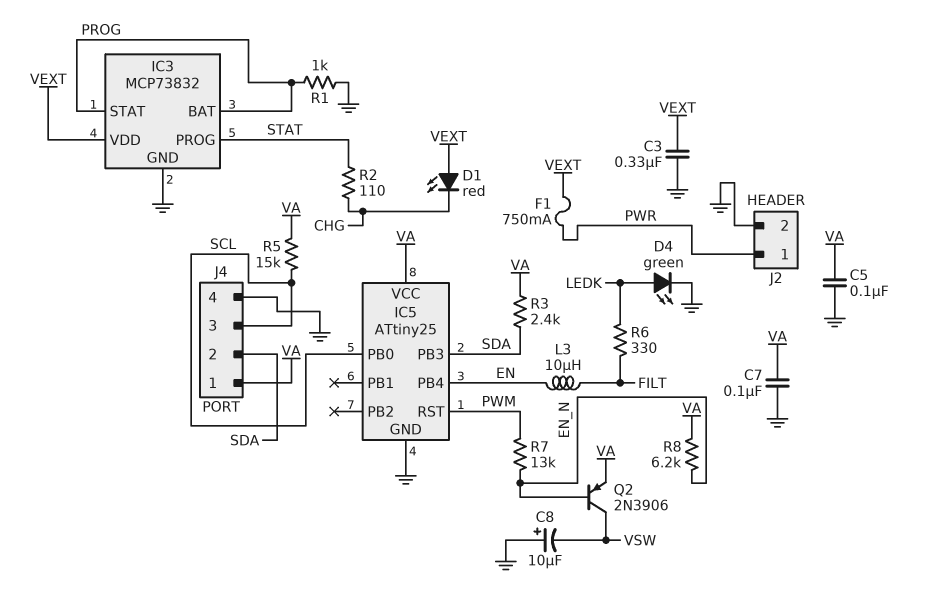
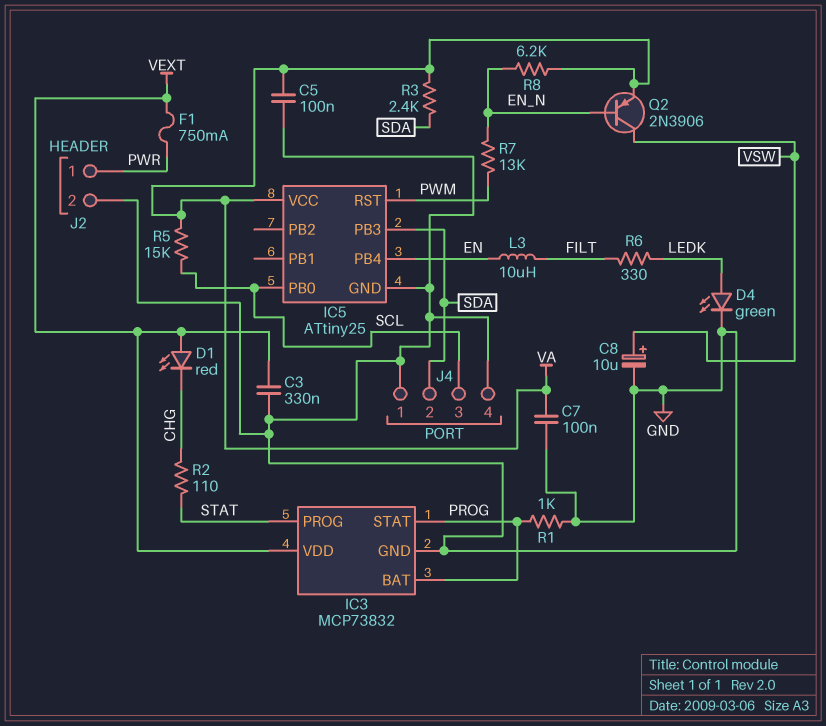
C8: 10uF (plus GND, minus VSW) -> 10uF (plus VSW, minus GND)
J4 pin 1: VA -> GND

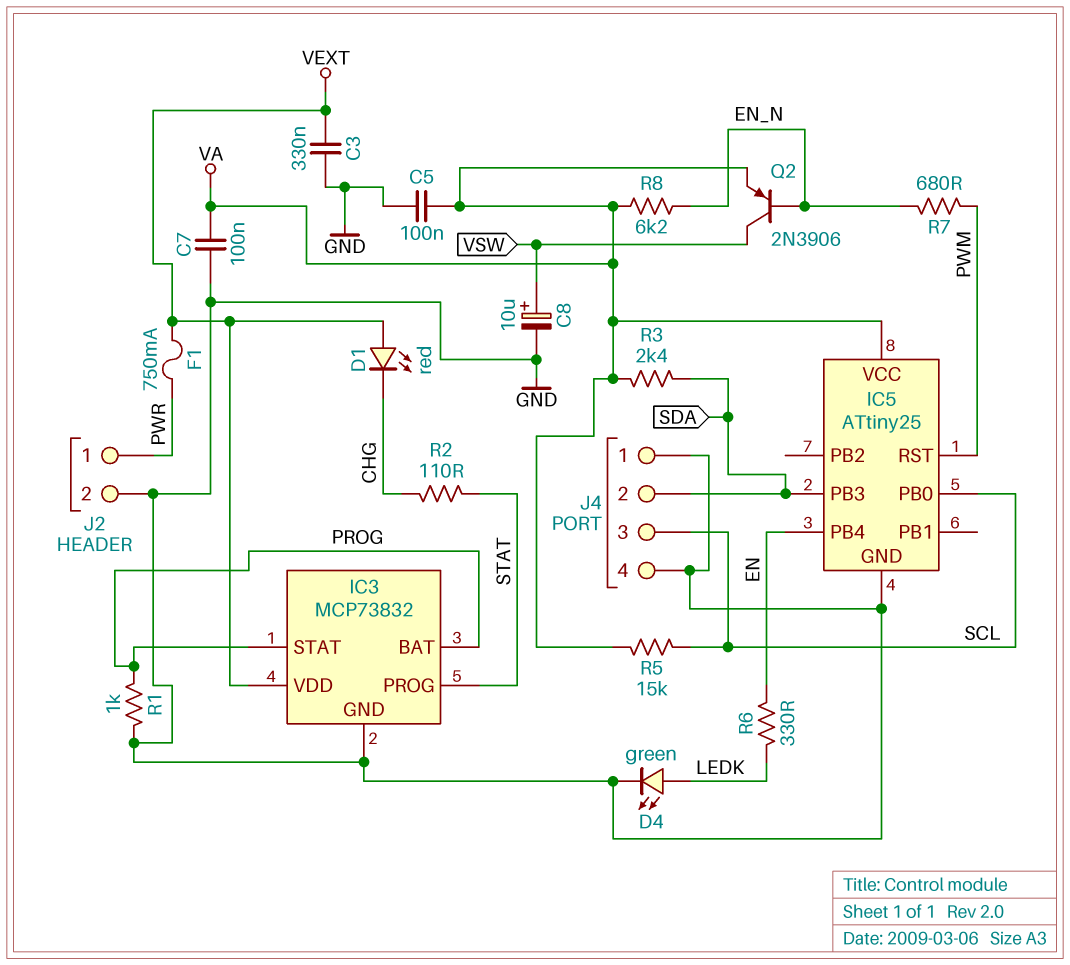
L3: 10uH (EN, FILT) -> none
R6: 330 (FILT, LEDK) -> 330 (EN, LEDK)
R7: 13k (EN_N, PWM) -> 680 (EN_N, PWM)

